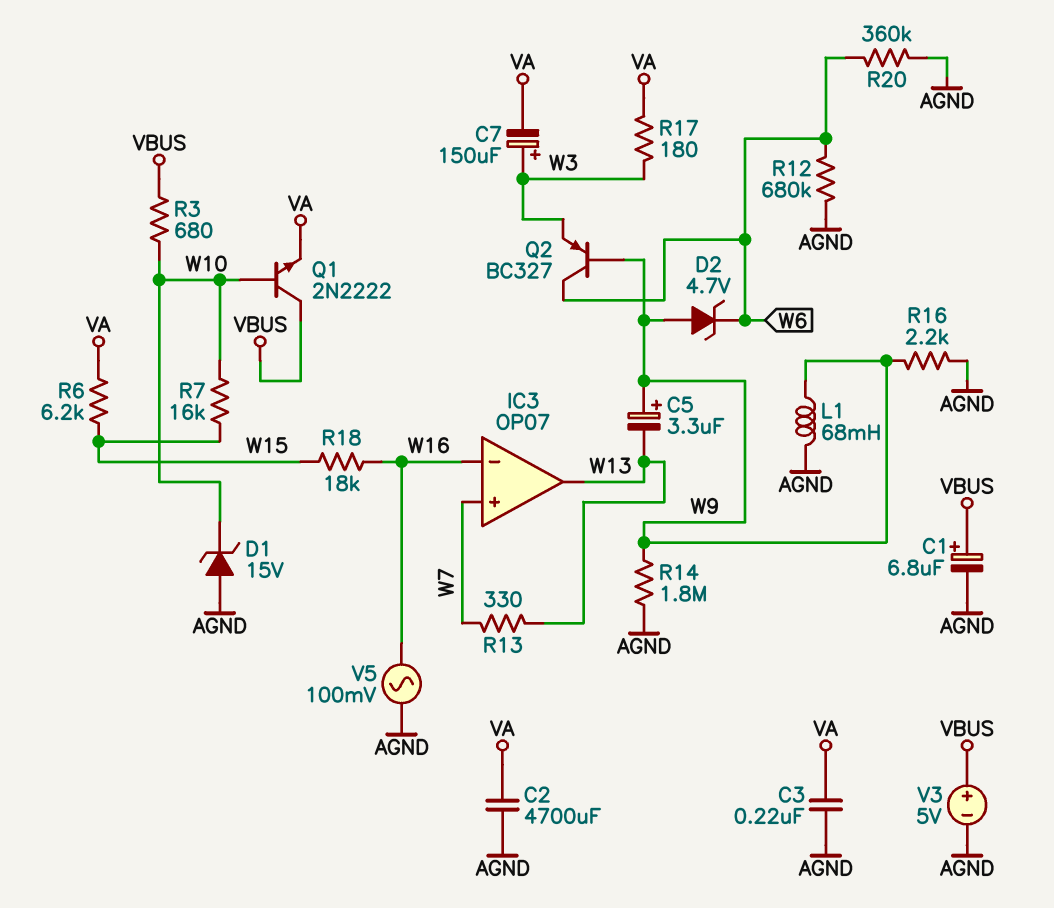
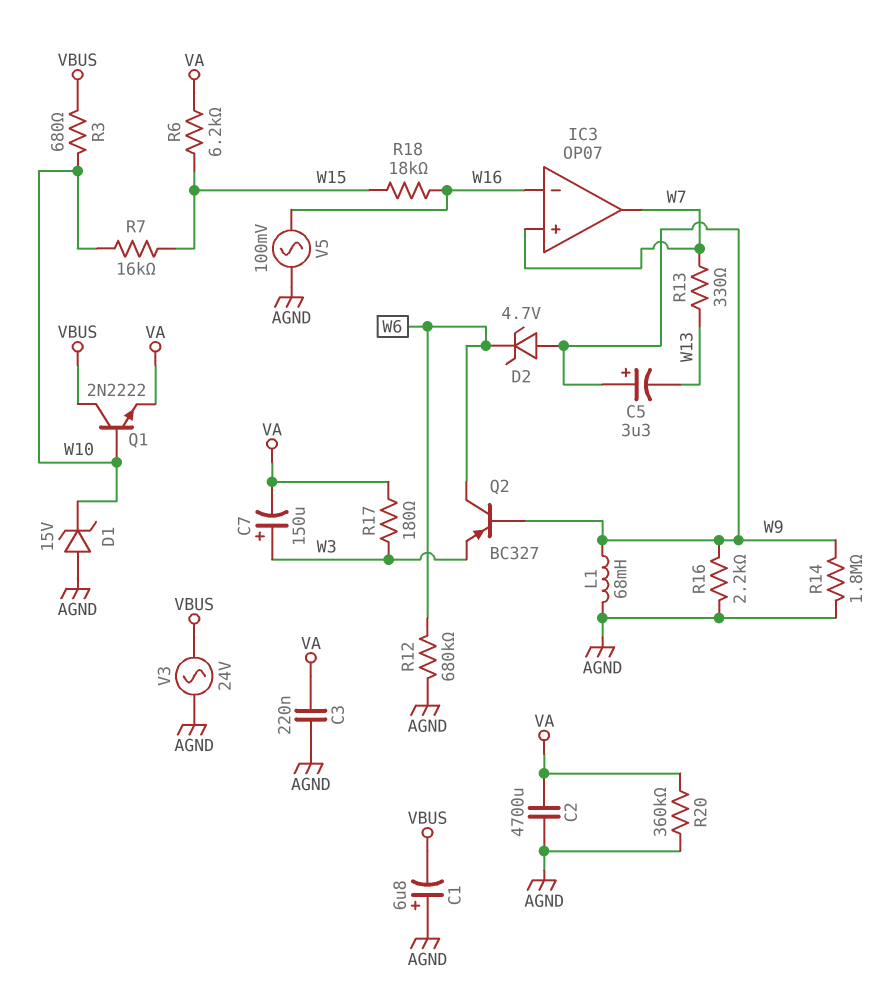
C1: 6.8uF (plus VBUS, minus AGND) -> 6.8uF (plus AGND, minus VBUS)
IC3 pin out: W13 -> W7
R20: 360k (AGND, W6) -> 360k (AGND, VA)
V3: 5V (plus VBUS, minus AGND) -> AC 24V (AGND, VBUS)

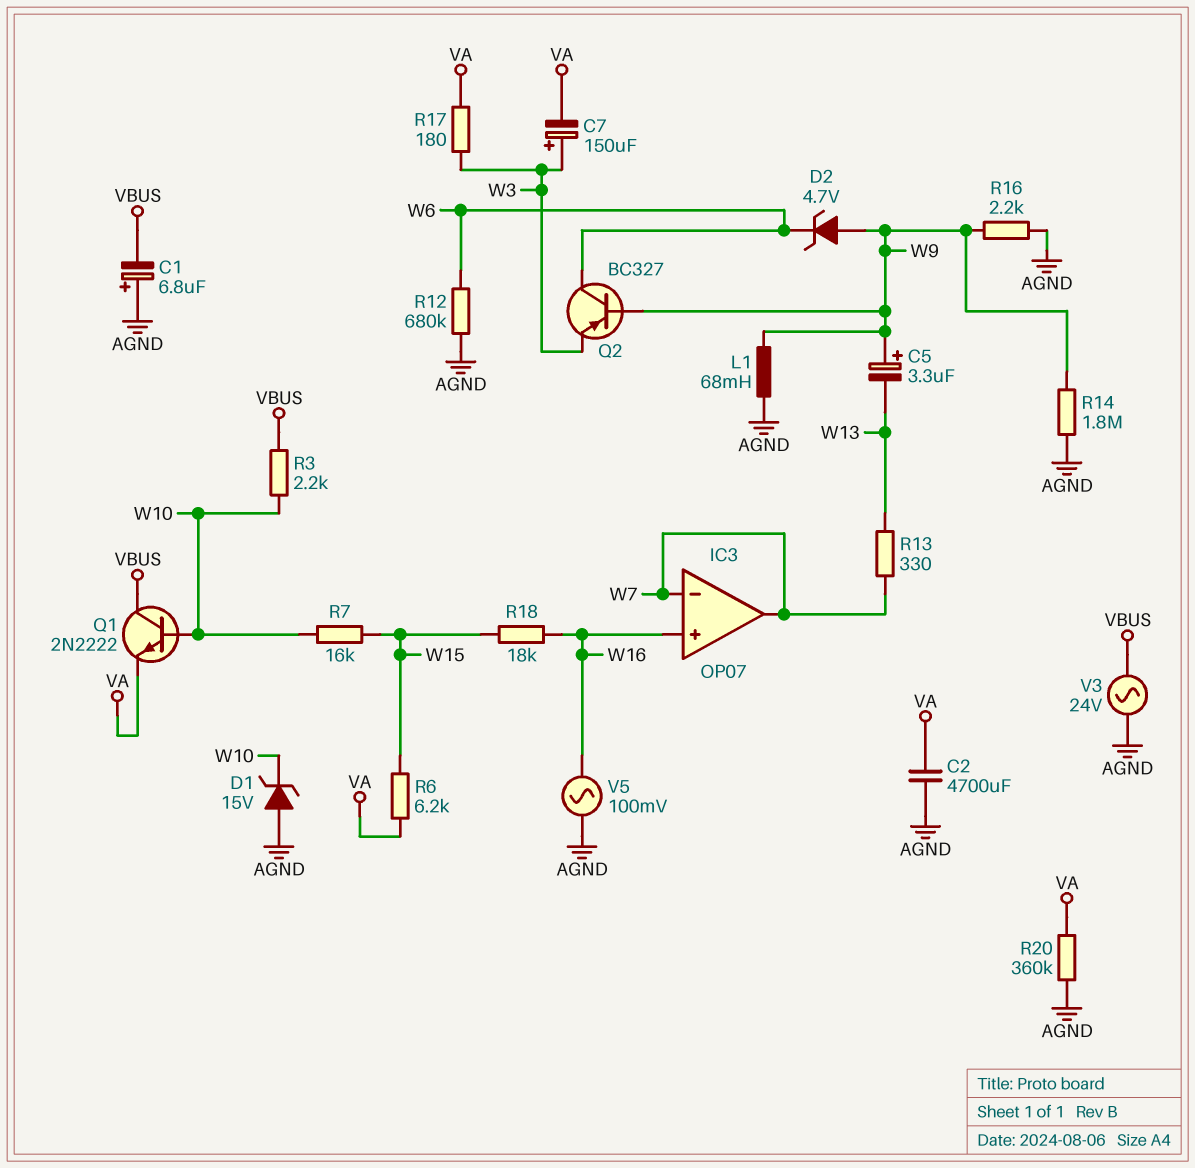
C3: 220nF (AGND, VA) -> none
IC3 pin in+: W7 -> W16
IC3 pin in-: W16 -> W7
R3: 680 (VBUS, W10) -> 2.2k (VBUS, W10)

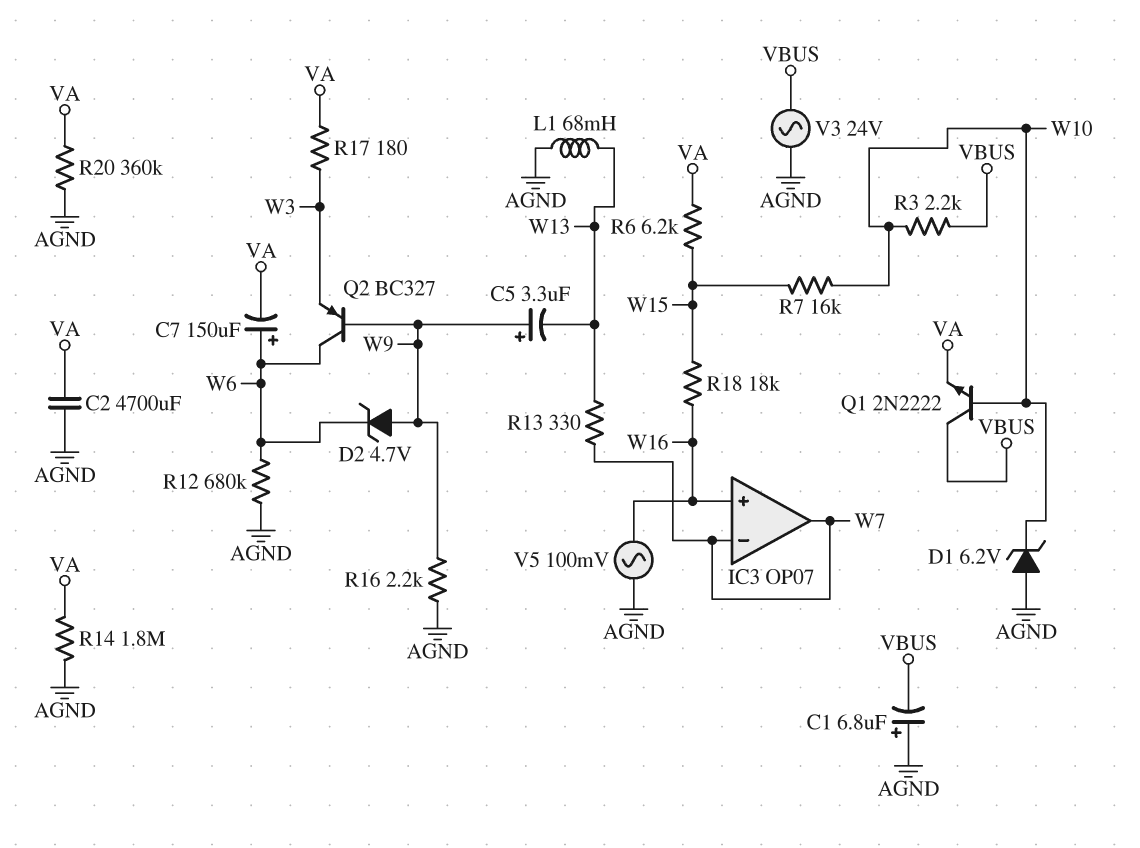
C7: 150uF (plus W3, minus VA) -> 150uF (plus W6, minus VA)
D1: zener 15V (A AGND, K W10) -> zener 6.2V (A AGND, K W10)
L1: 68mH (AGND, W9) -> 68mH (AGND, W13)
R14: 1.8M (AGND, W9) -> 1.8M (AGND, VA)

